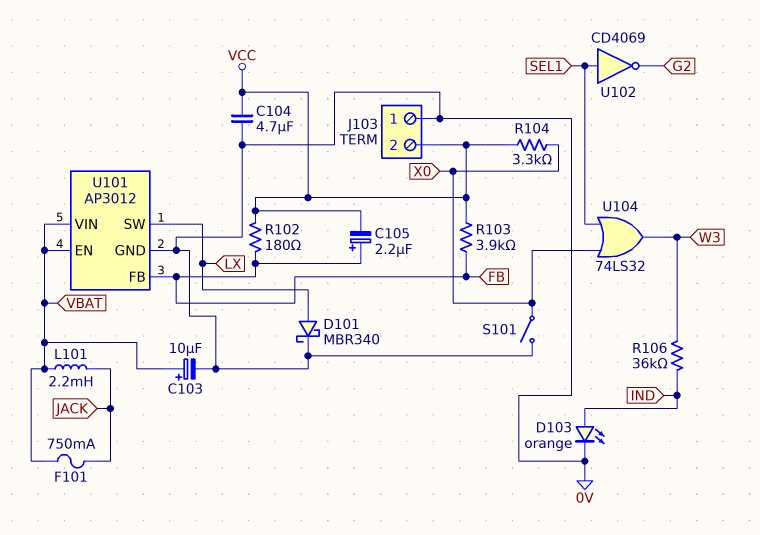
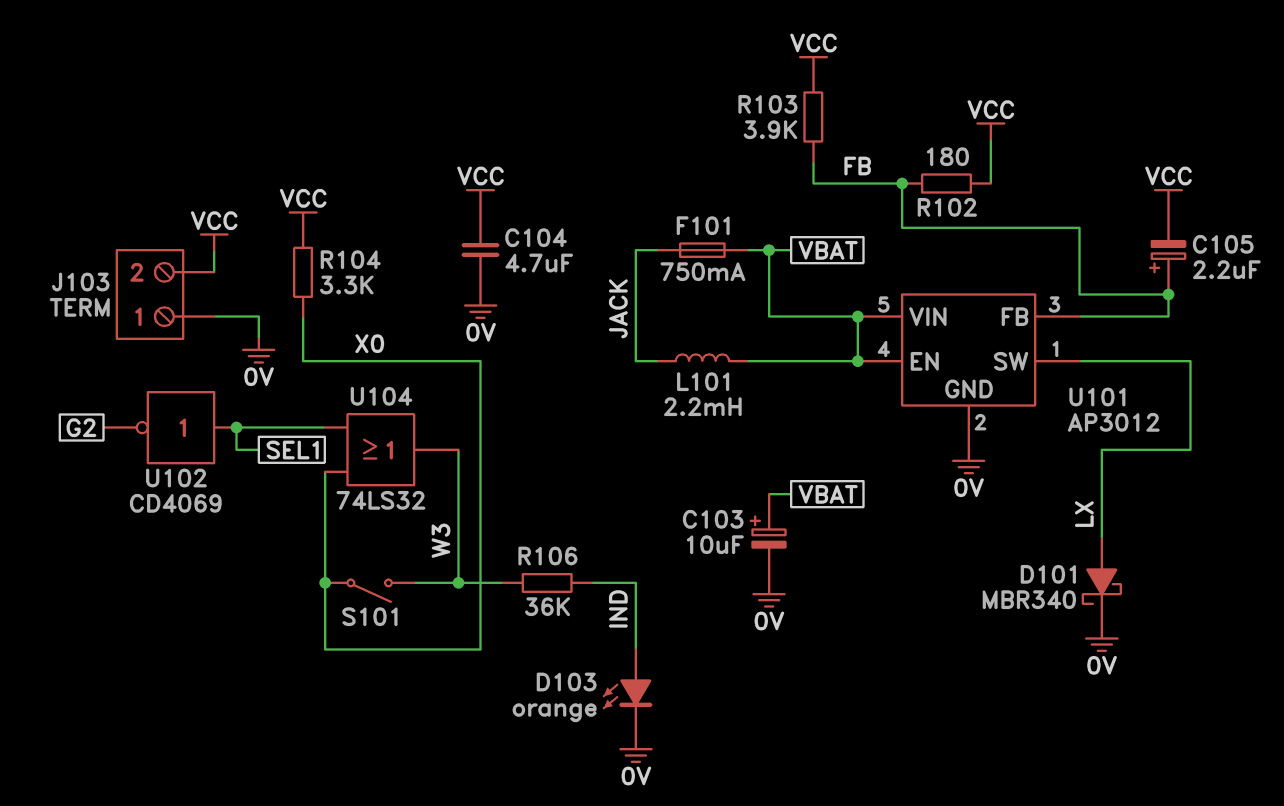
S101: switch (0V, X0) -> switch (W3, X0)

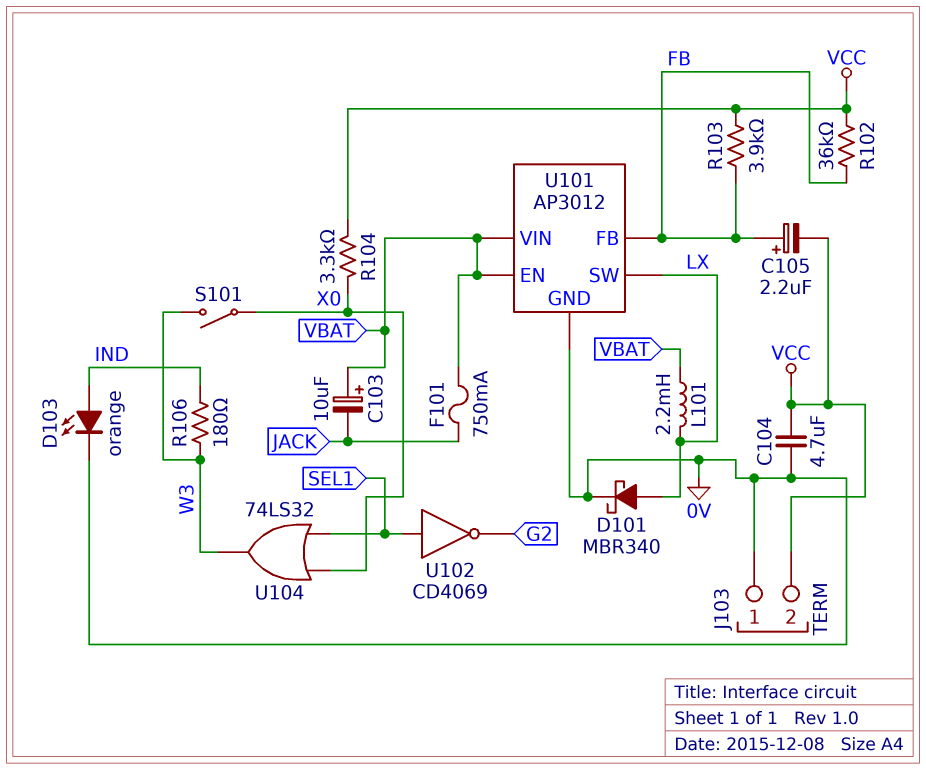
C103: 10uF (plus VBAT, minus 0V) -> 10uF (plus VBAT, minus JACK)
L101: 2.2mH (JACK, VBAT) -> 2.2mH (LX, VBAT)
R102: 180 (FB, VCC) -> 36k (FB, VCC)
R106: 36k (IND, W3) -> 180 (IND, W3)

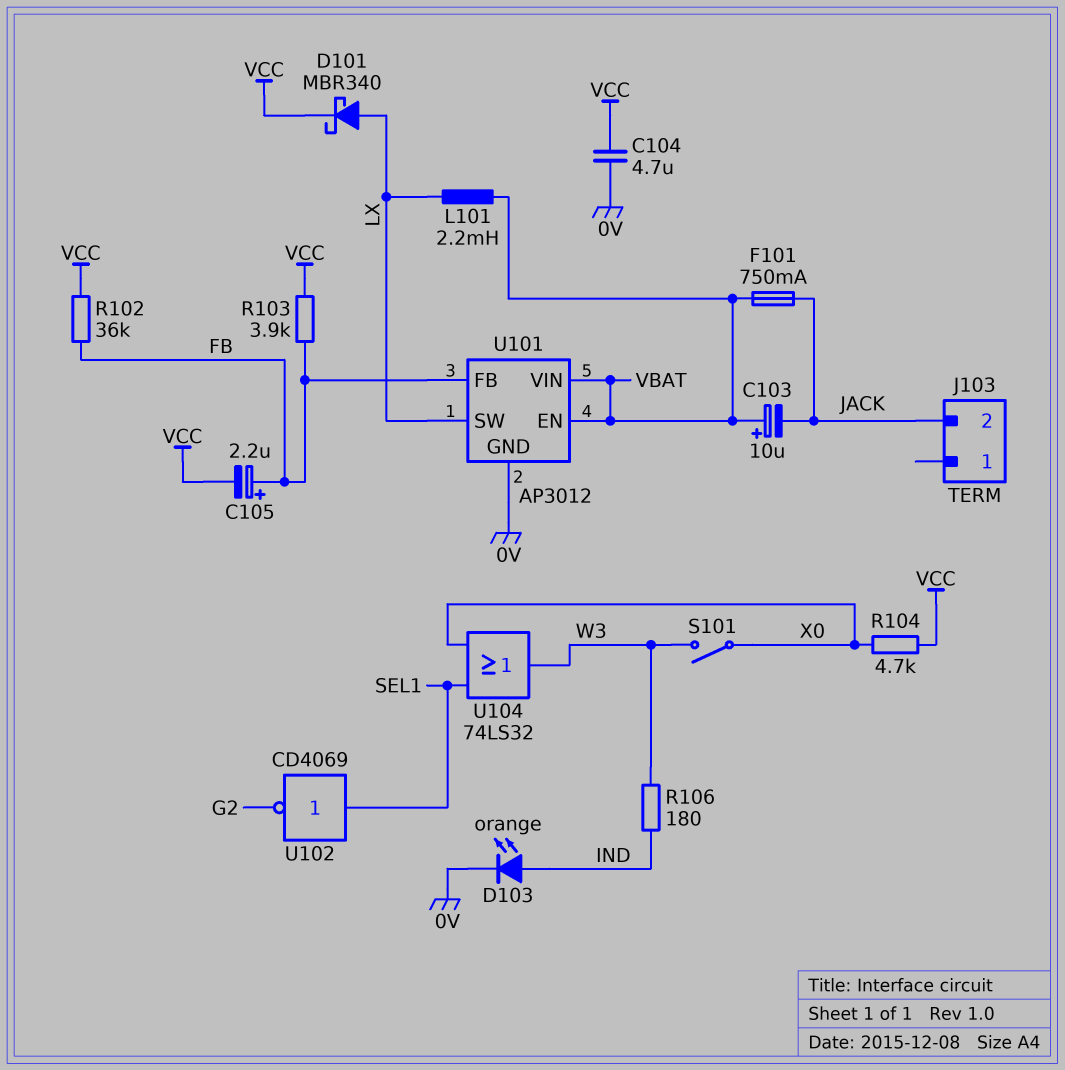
D101: schottky MBR340 (A LX, K 0V) -> schottky MBR340 (A LX, K VCC)
J103 pin 1: 0V -> none
J103 pin 2: VCC -> JACK
R104: 3.3k (VCC, X0) -> 4.7k (VCC, X0)

